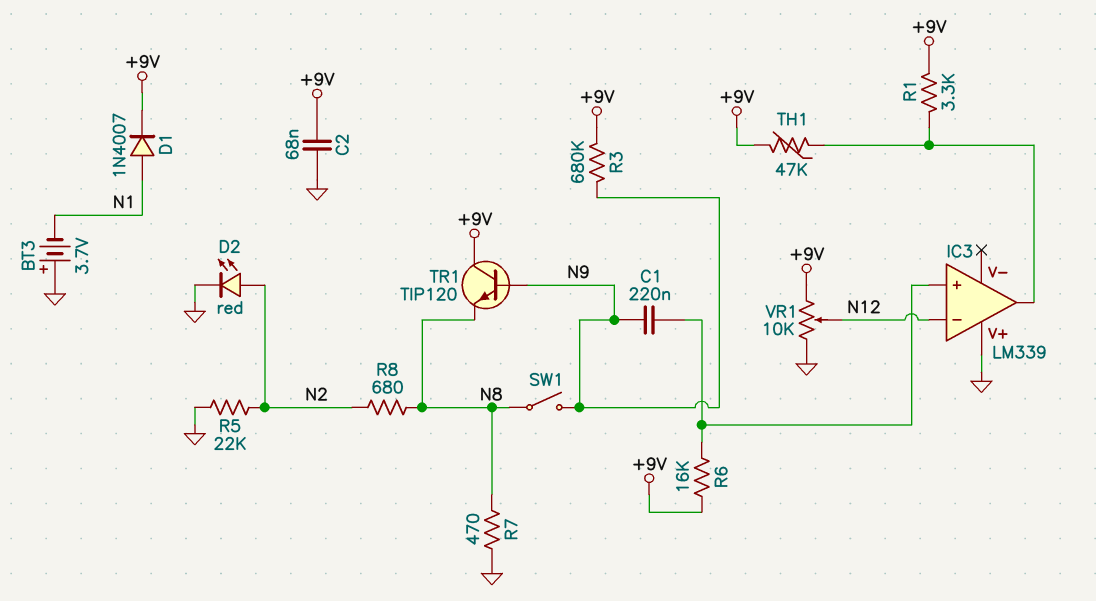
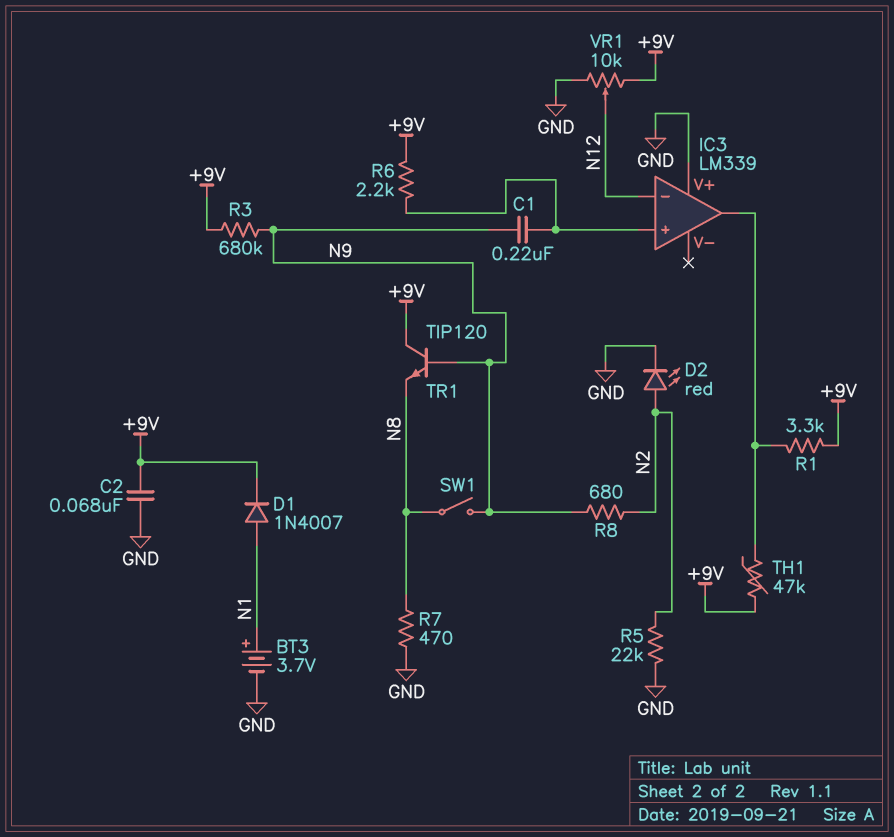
BT3: 3.7V (plus GND, minus N1) -> 3.7V (plus N1, minus GND)
R6: 16k (+9V, IC3/in+) -> 2.2k (+9V, IC3/in+)
R8: 680 (N2, N8) -> 680 (N2, N9)

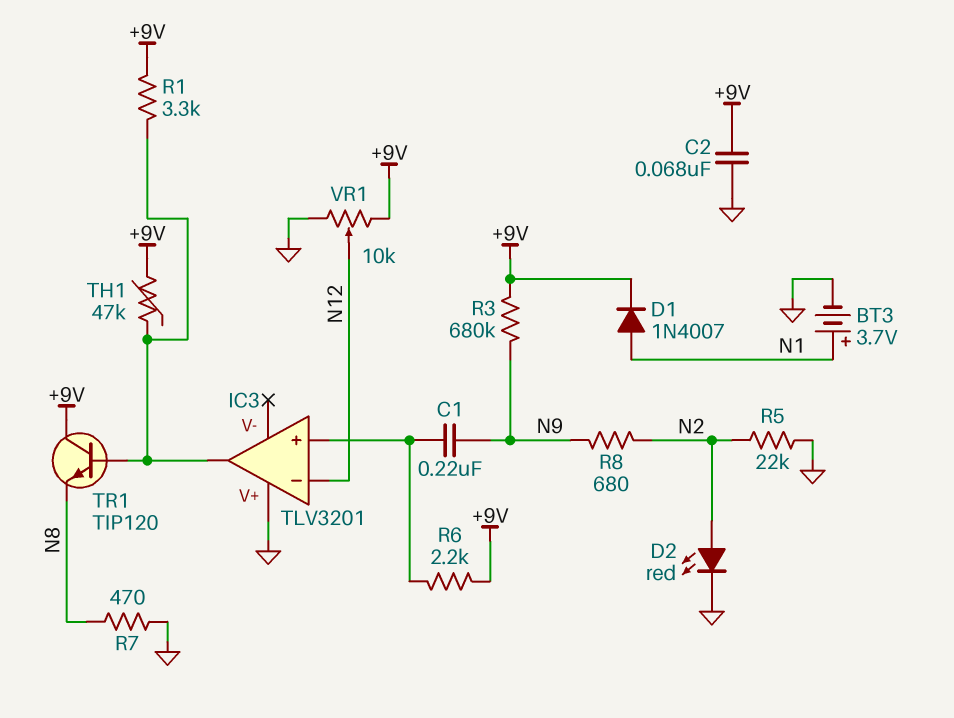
IC3: LM339 -> TLV3201
SW1: switch (N8, N9) -> none
TR1: NPN TIP120 (B N9, C +9V, E N8) -> NPN TIP120 (B IC3/out, C +9V, E N8)

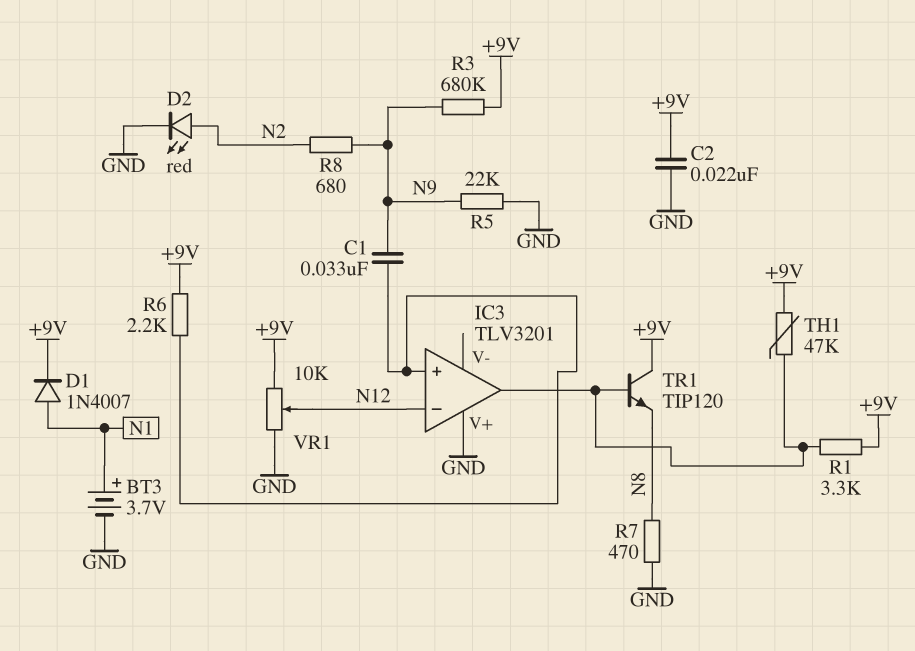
C1: 220nF (IC3/in+, N9) -> 33nF (IC3/in+, N9)
C2: 68nF (+9V, GND) -> 22nF (+9V, GND)
R5: 22k (GND, N2) -> 22k (GND, N9)

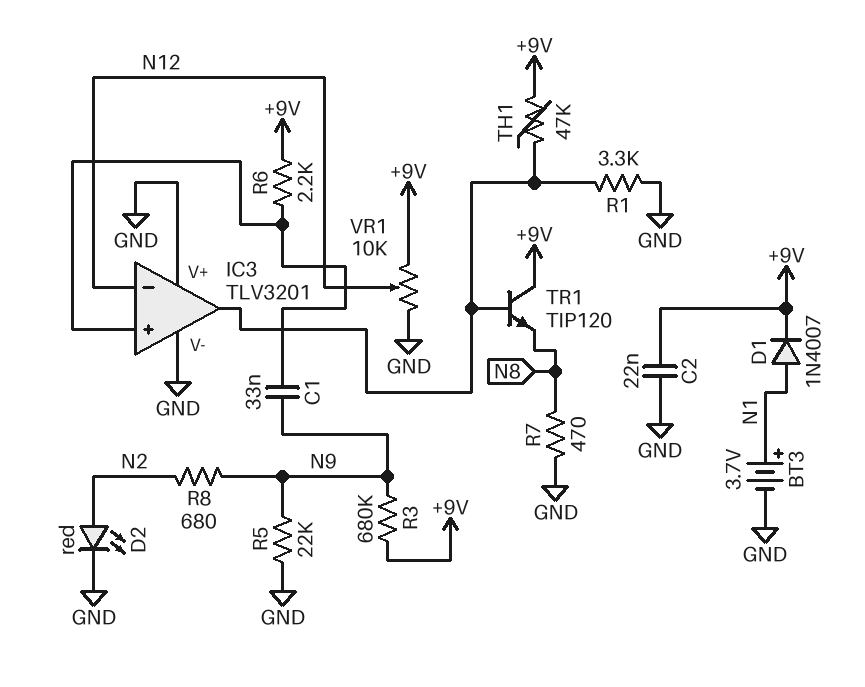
IC3 pin V-: none -> GND
R1: 3.3k (+9V, IC3/out) -> 3.3k (GND, IC3/out)

